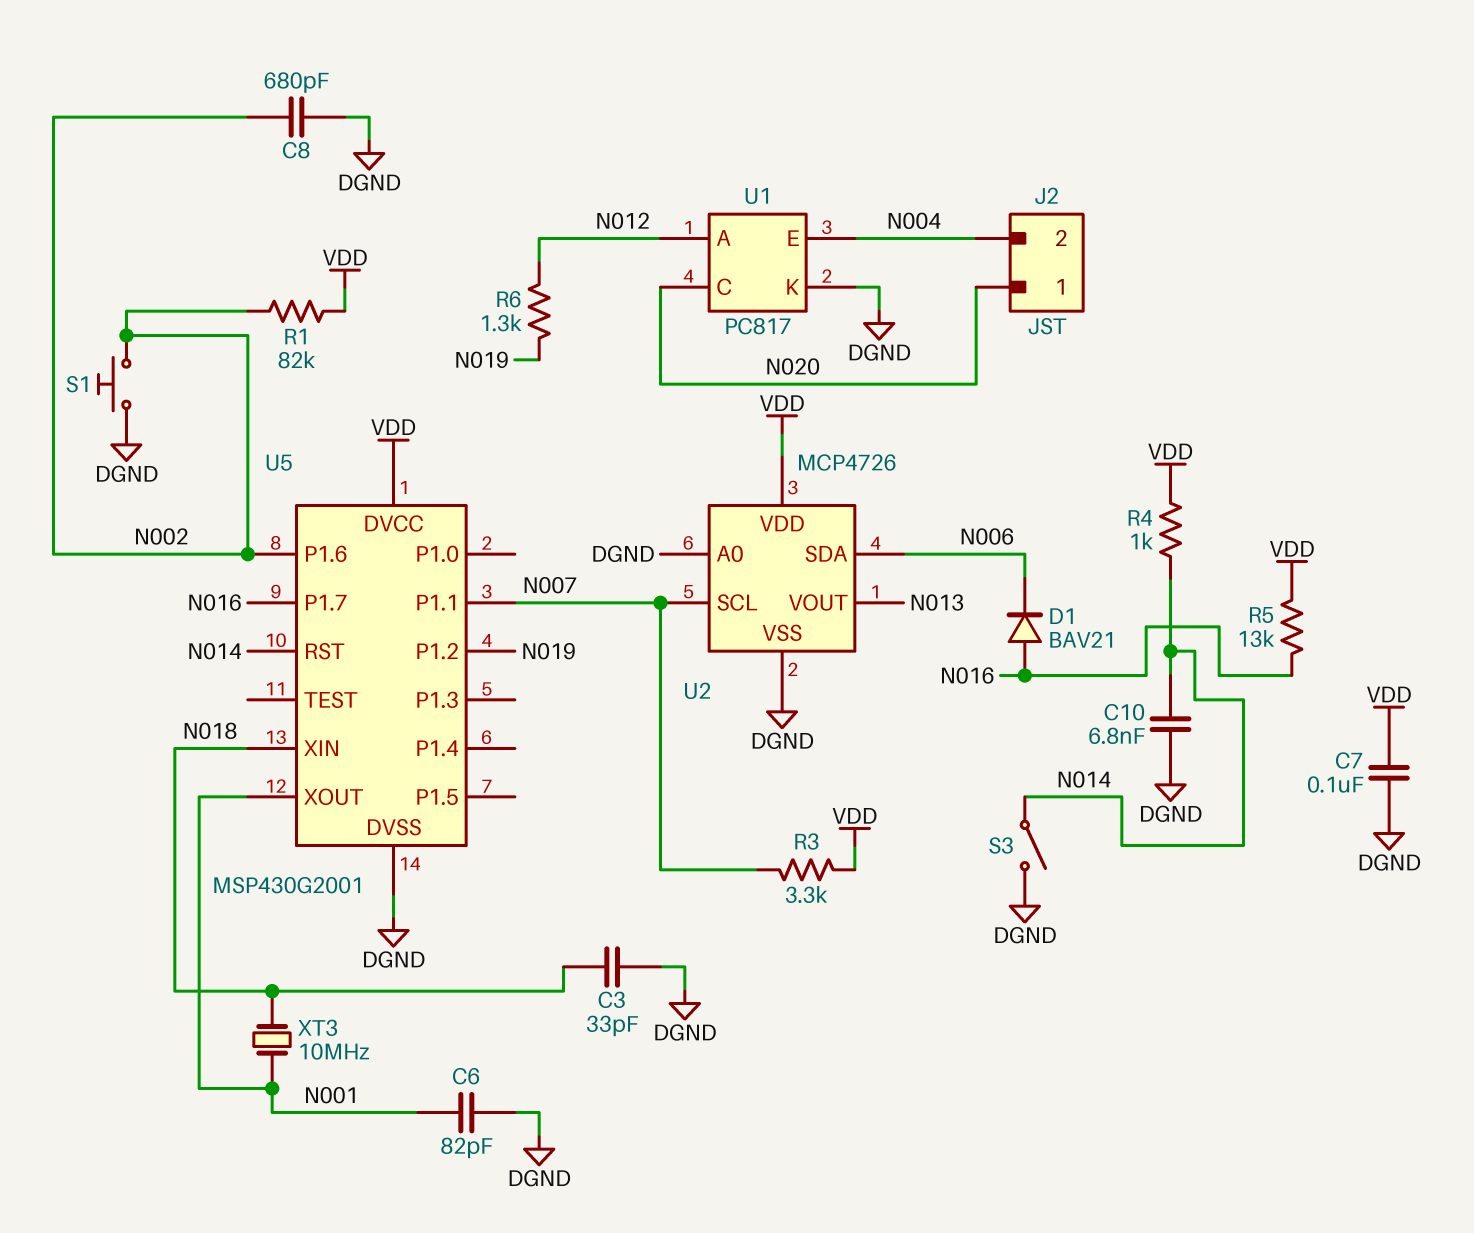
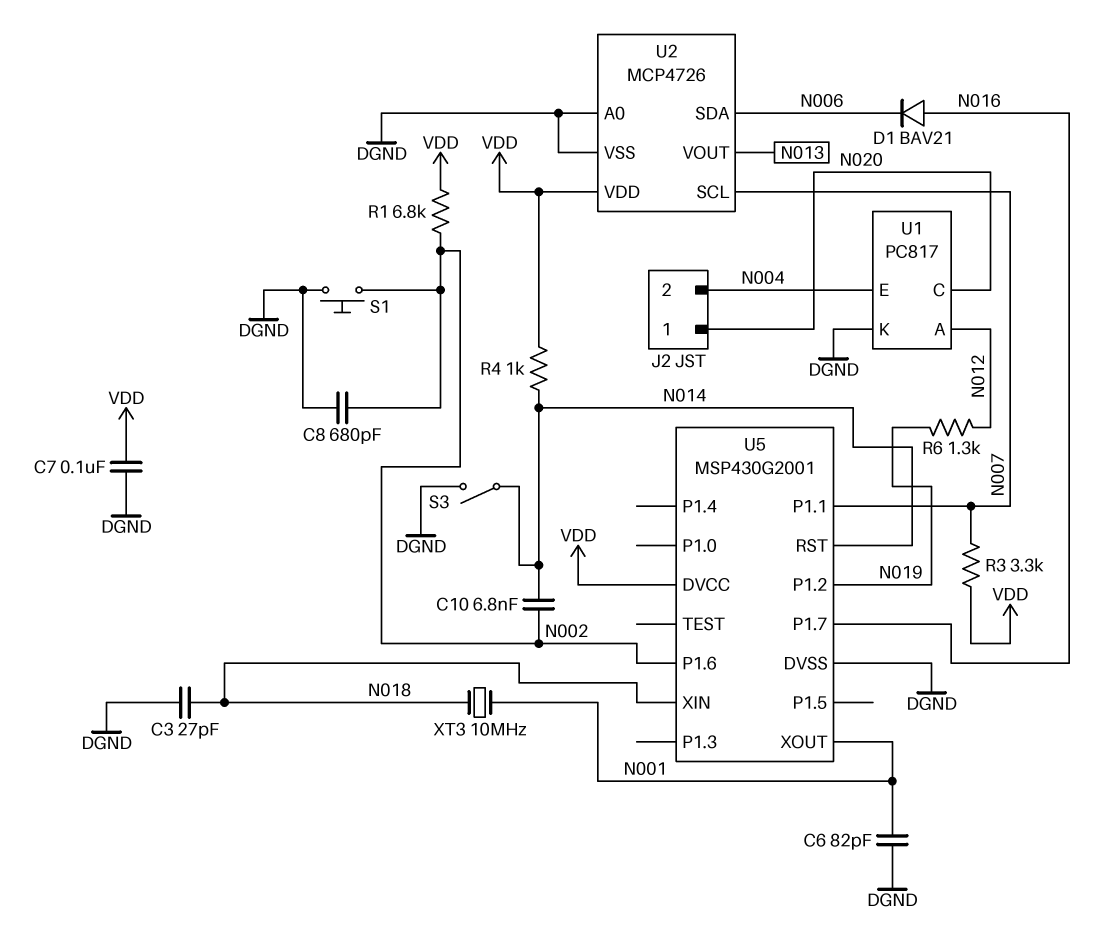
C3: 33pF (DGND, N018) -> 27pF (DGND, N018)
C10: 6.8nF (DGND, N014) -> 6.8nF (N002, N014)
R1: 82k (N002, VDD) -> 6.8k (N002, VDD)
R5: 13k (N016, VDD) -> none

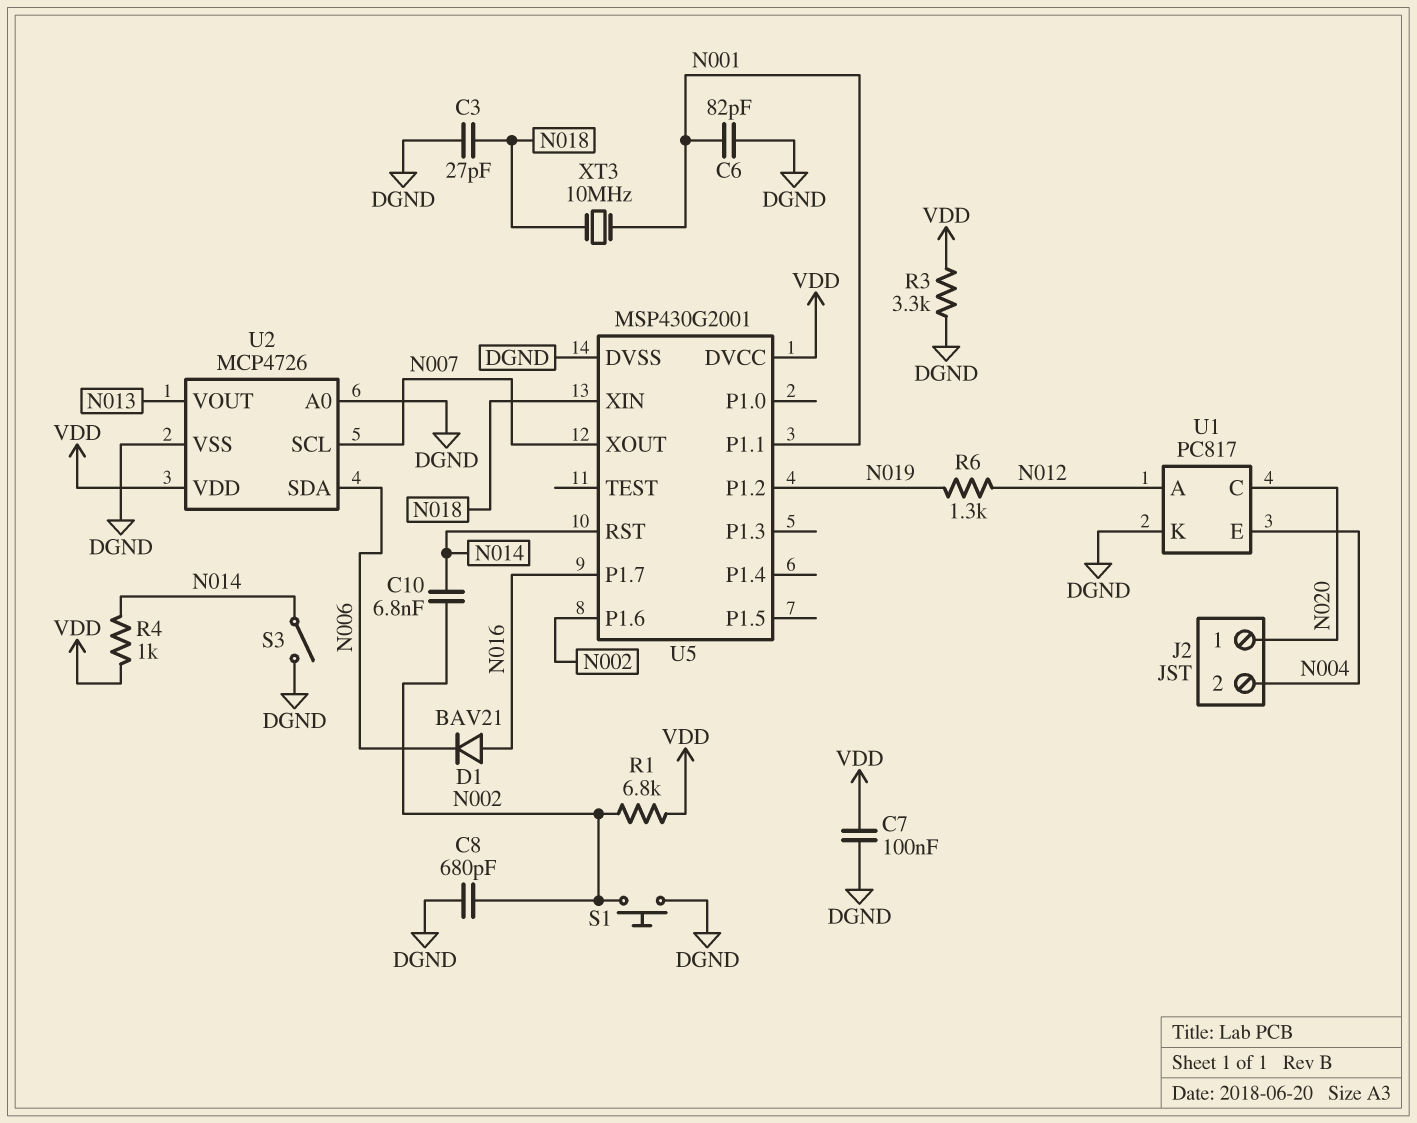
R3: 3.3k (N007, VDD) -> 3.3k (DGND, VDD)
U5 pin P1.1: N007 -> N001
U5 pin XOUT: N001 -> N007

